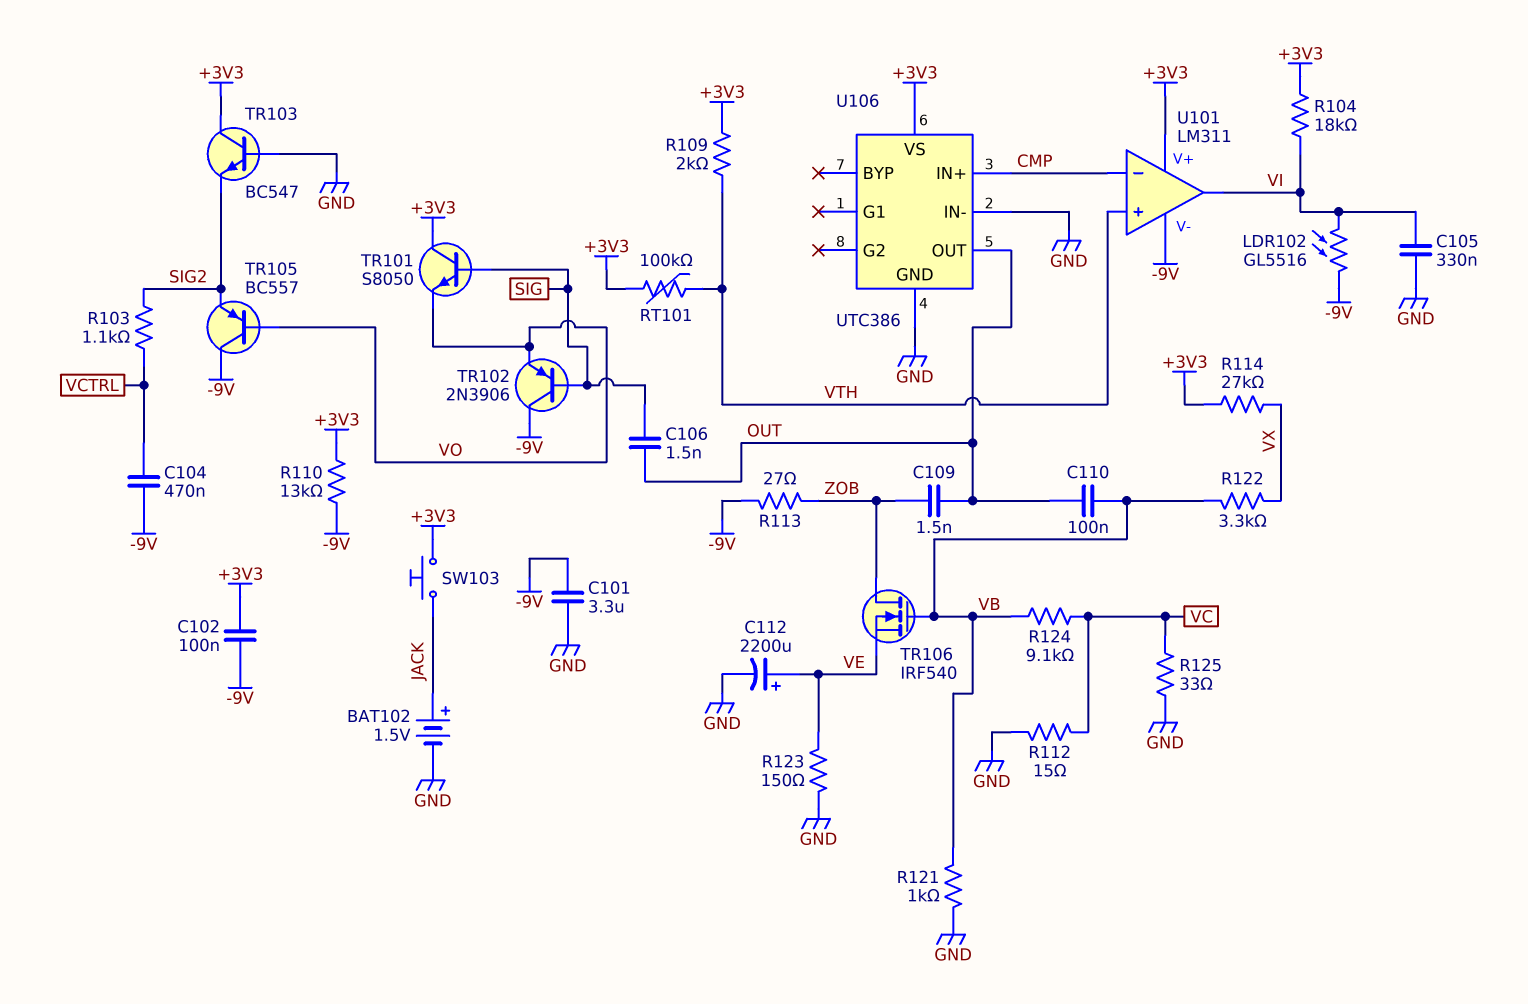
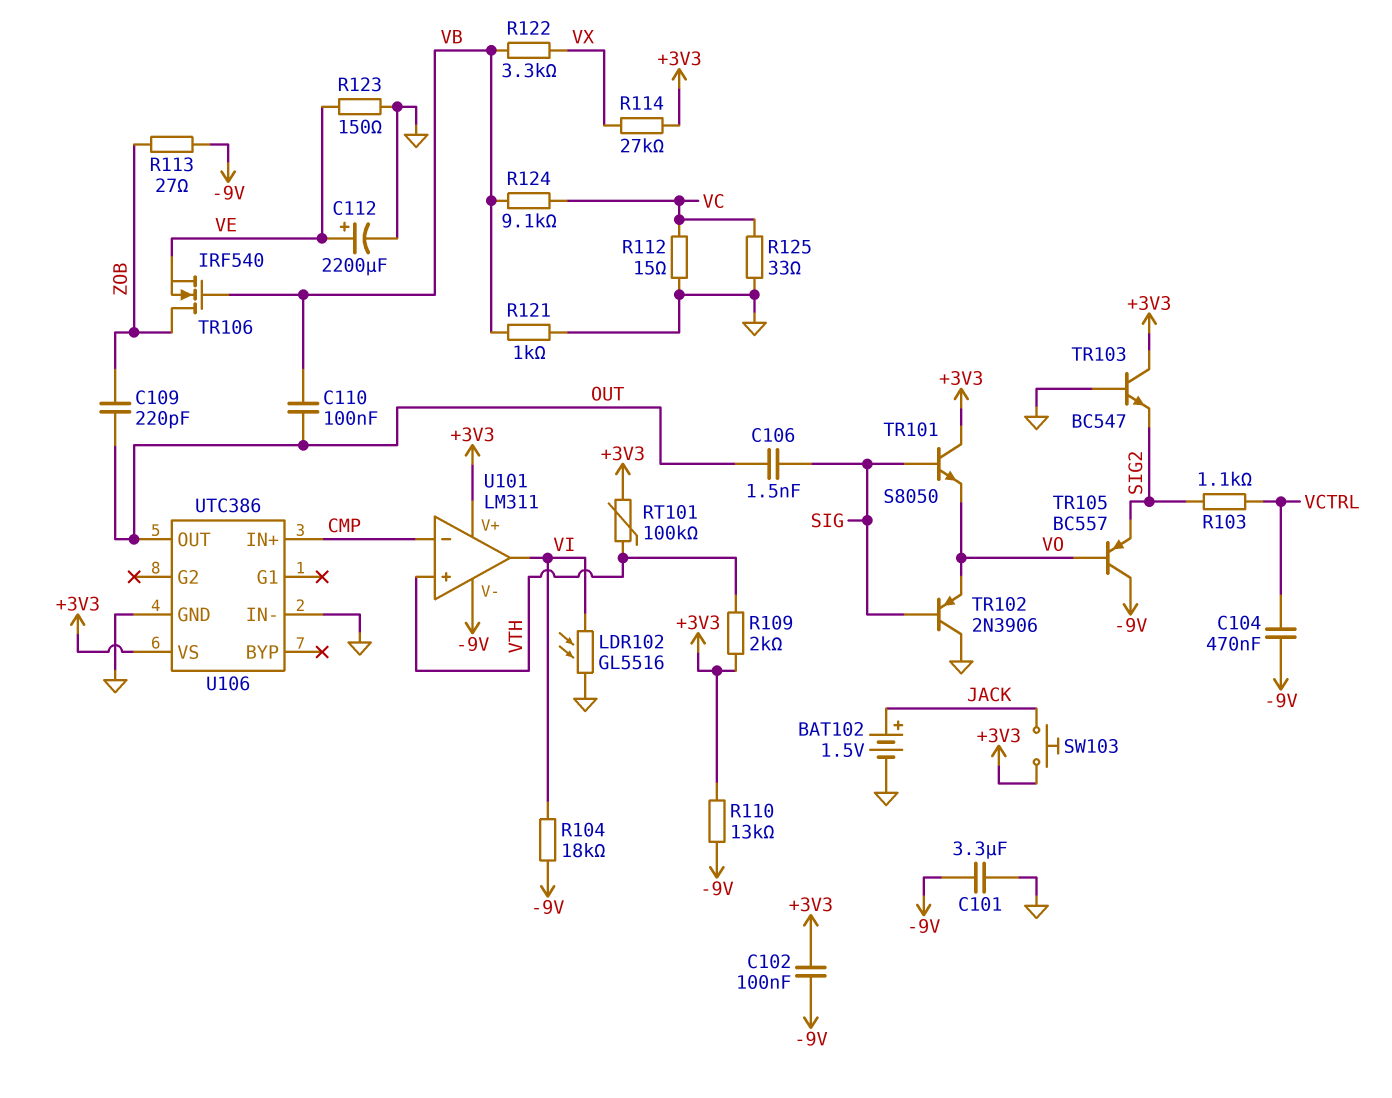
C105: 330nF (GND, VI) -> none
C109: 1.5nF (OUT, ZOB) -> 220pF (OUT, ZOB)
LDR102: GL5516 (-9V, VI) -> GL5516 (GND, VI)
R104: 18k (+3V3, VI) -> 18k (-9V, VI)
TR102: PNP 2N3906 (B SIG, C -9V, E VO) -> PNP 2N3906 (B SIG, C GND, E VO)

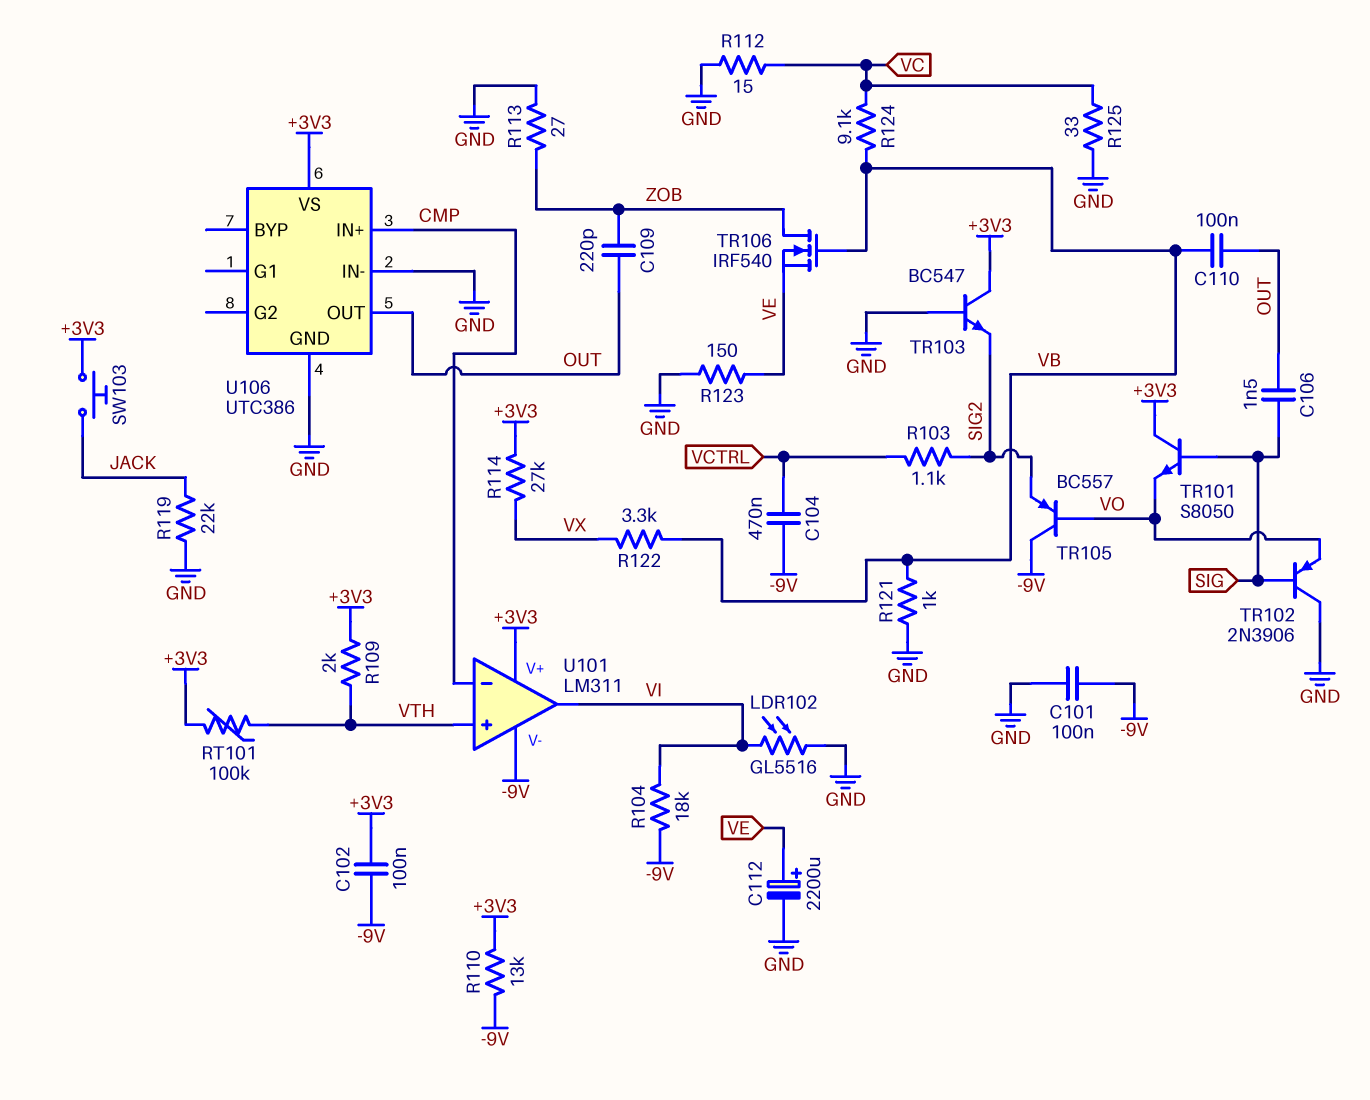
BAT102: 1.5V (plus JACK, minus GND) -> none
C101: 3.3uF (-9V, GND) -> 100nF (-9V, GND)
R113: 27 (-9V, ZOB) -> 27 (GND, ZOB)
R119: none -> 22k (GND, JACK)

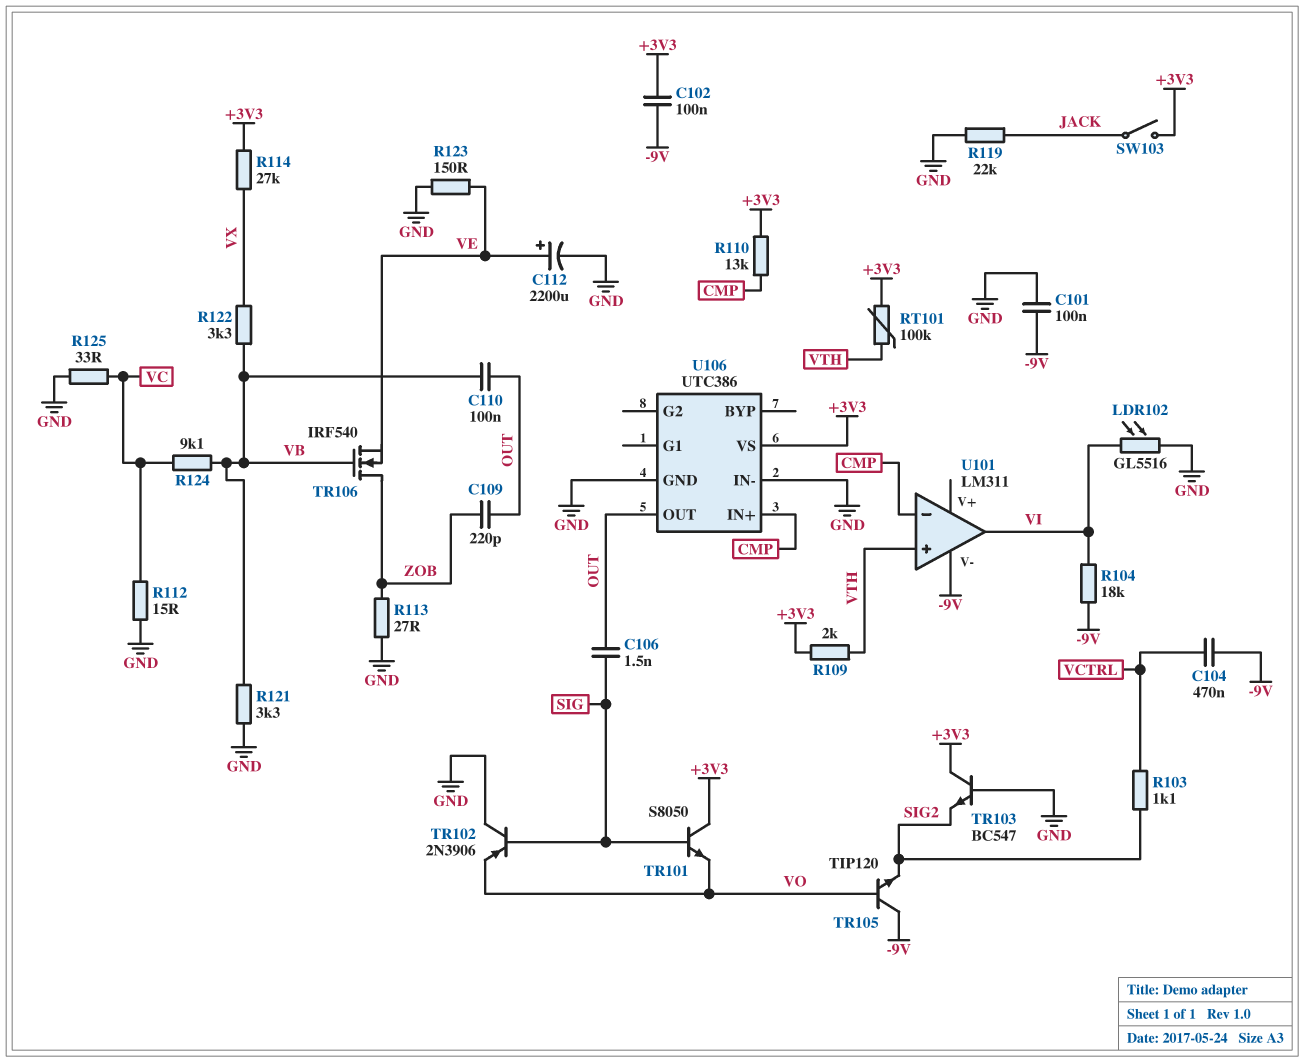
R110: 13k (+3V3, -9V) -> 13k (+3V3, CMP)
R121: 1k (GND, VB) -> 3.3k (GND, VB)
SW103: button (+3V3, JACK) -> switch (+3V3, JACK)
TR105: PNP BC557 (B VO, C -9V, E SIG2) -> NPN TIP120 (B VO, C -9V, E SIG2)
U101 pin V+: +3V3 -> none

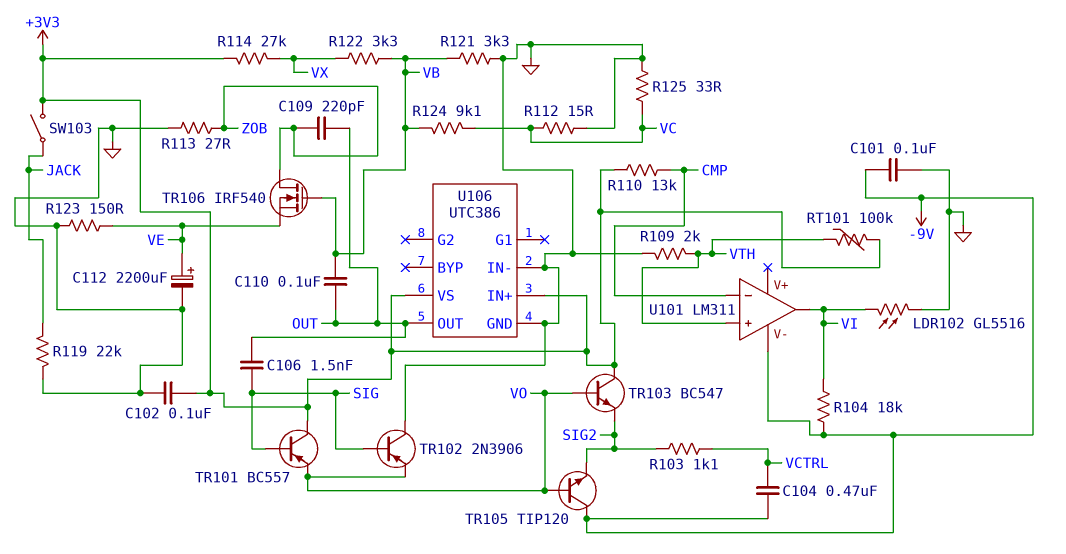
C102: 100nF (+3V3, -9V) -> 100nF (+3V3, GND)
R109: 2k (+3V3, VTH) -> 2k (GND, VTH)
TR101: NPN S8050 (B SIG, C +3V3, E VO) -> PNP BC557 (B SIG, C +3V3, E VO)
TR103: NPN BC547 (B GND, C +3V3, E SIG2) -> NPN BC547 (B VO, C +3V3, E SIG2)
U106 pin IN+: CMP -> +3V3

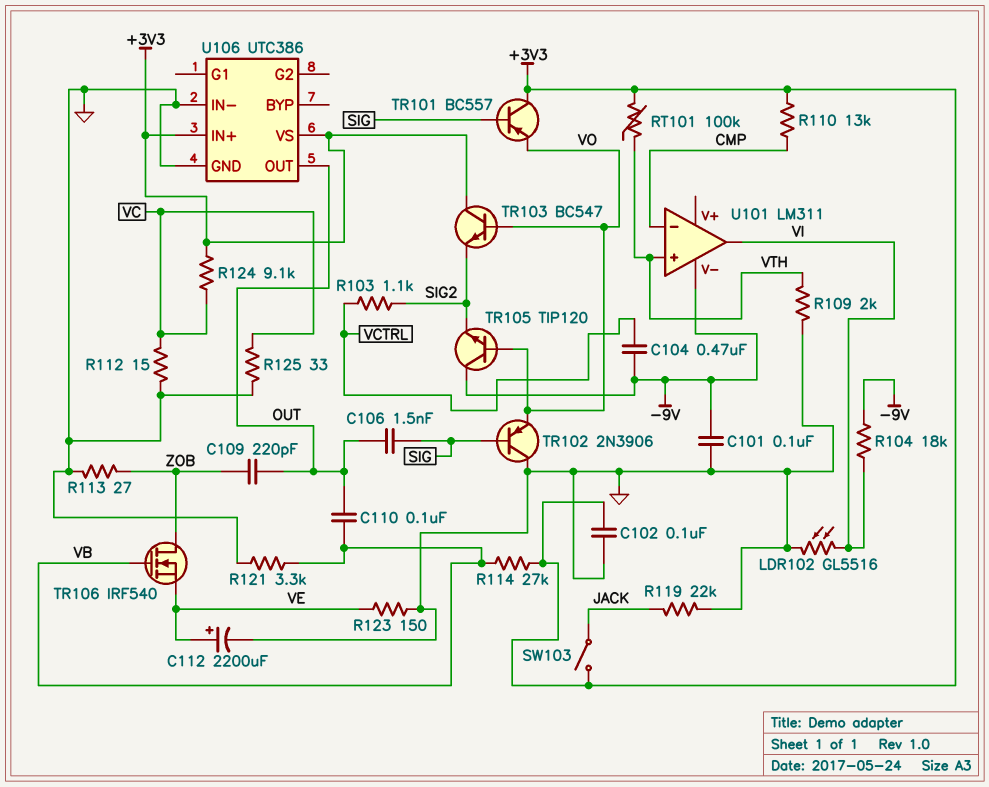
R114: 27k (+3V3, VX) -> 27k (+3V3, VB)
R122: 3.3k (VB, VX) -> none
R124: 9.1k (VB, VC) -> 9.1k (+3V3, VC)

